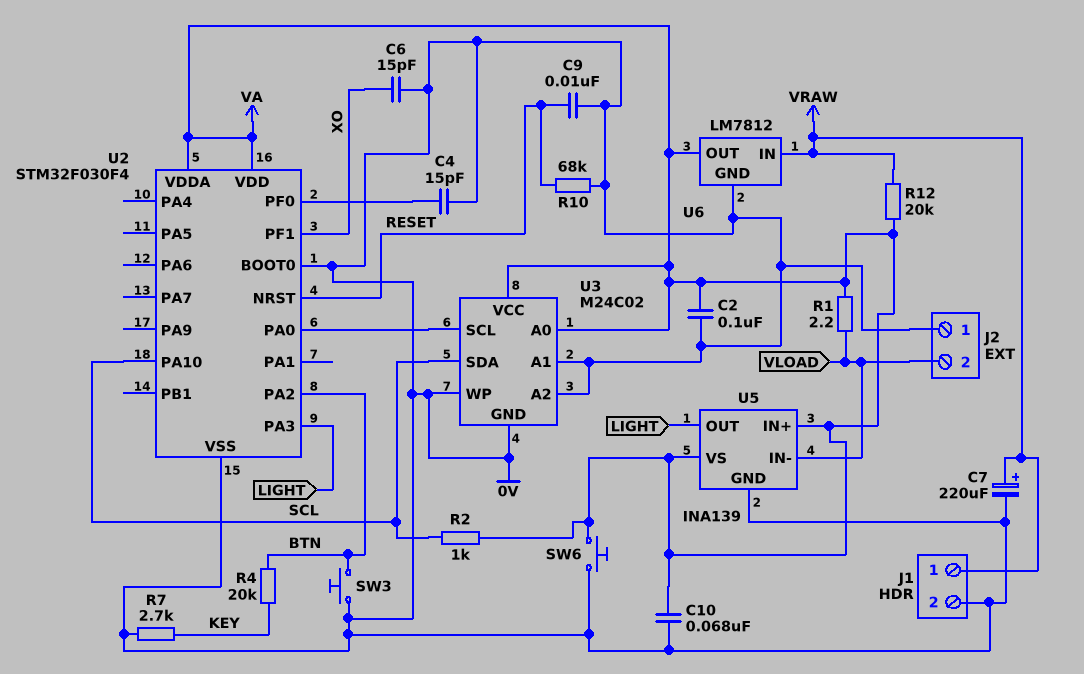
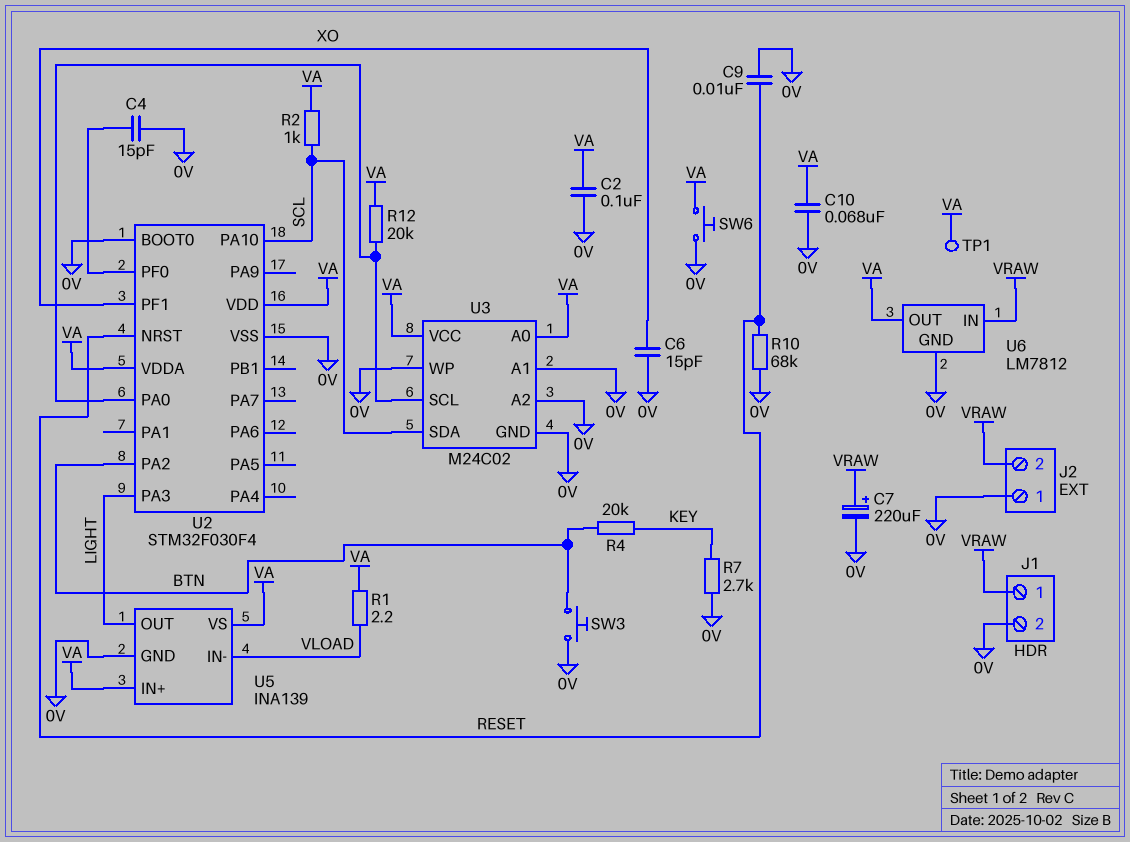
J2 pin 2: VLOAD -> VRAW
R12: 20k (VA, VRAW) -> 20k (U2/PA0, VA)
TP1: none -> test point (VA)

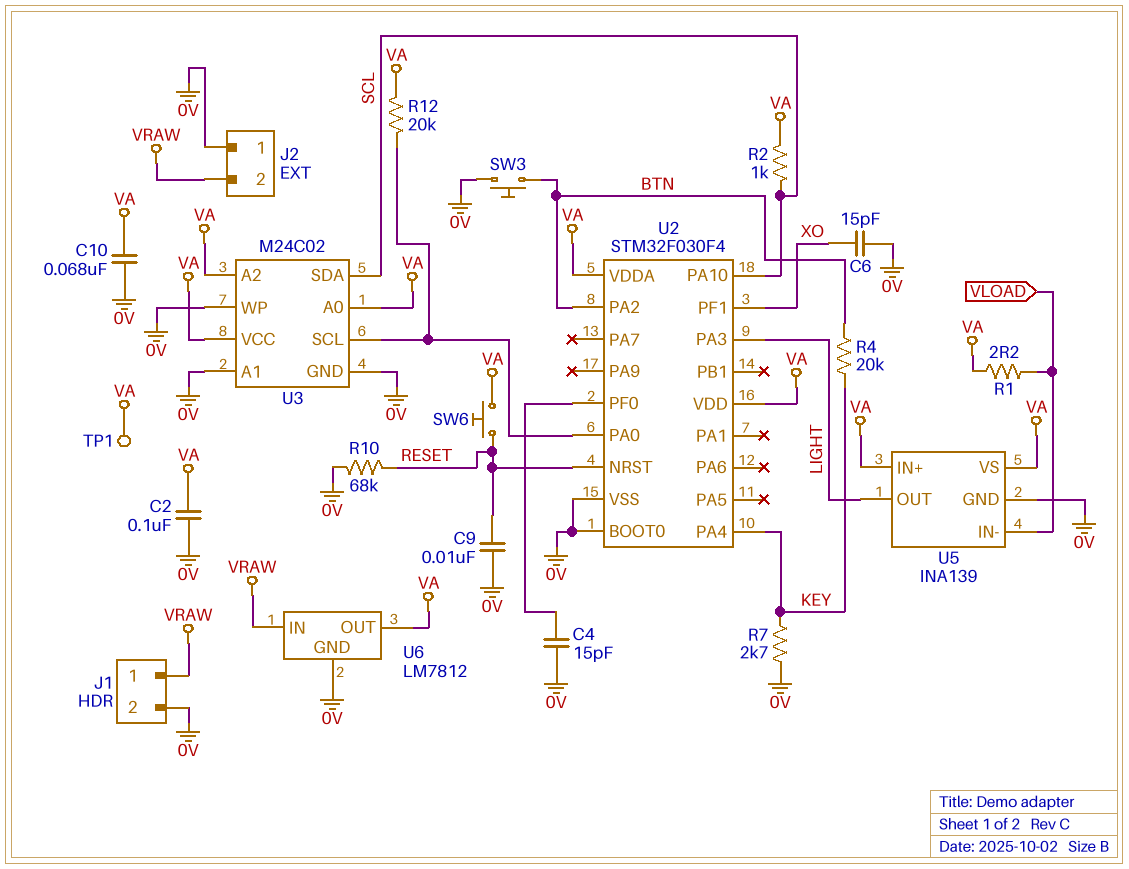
C7: 220uF (plus VRAW, minus 0V) -> none
SW6: button (0V, VA) -> button (RESET, VA)
U2 pin PA4: none -> KEY
U3 pin A2: 0V -> VA

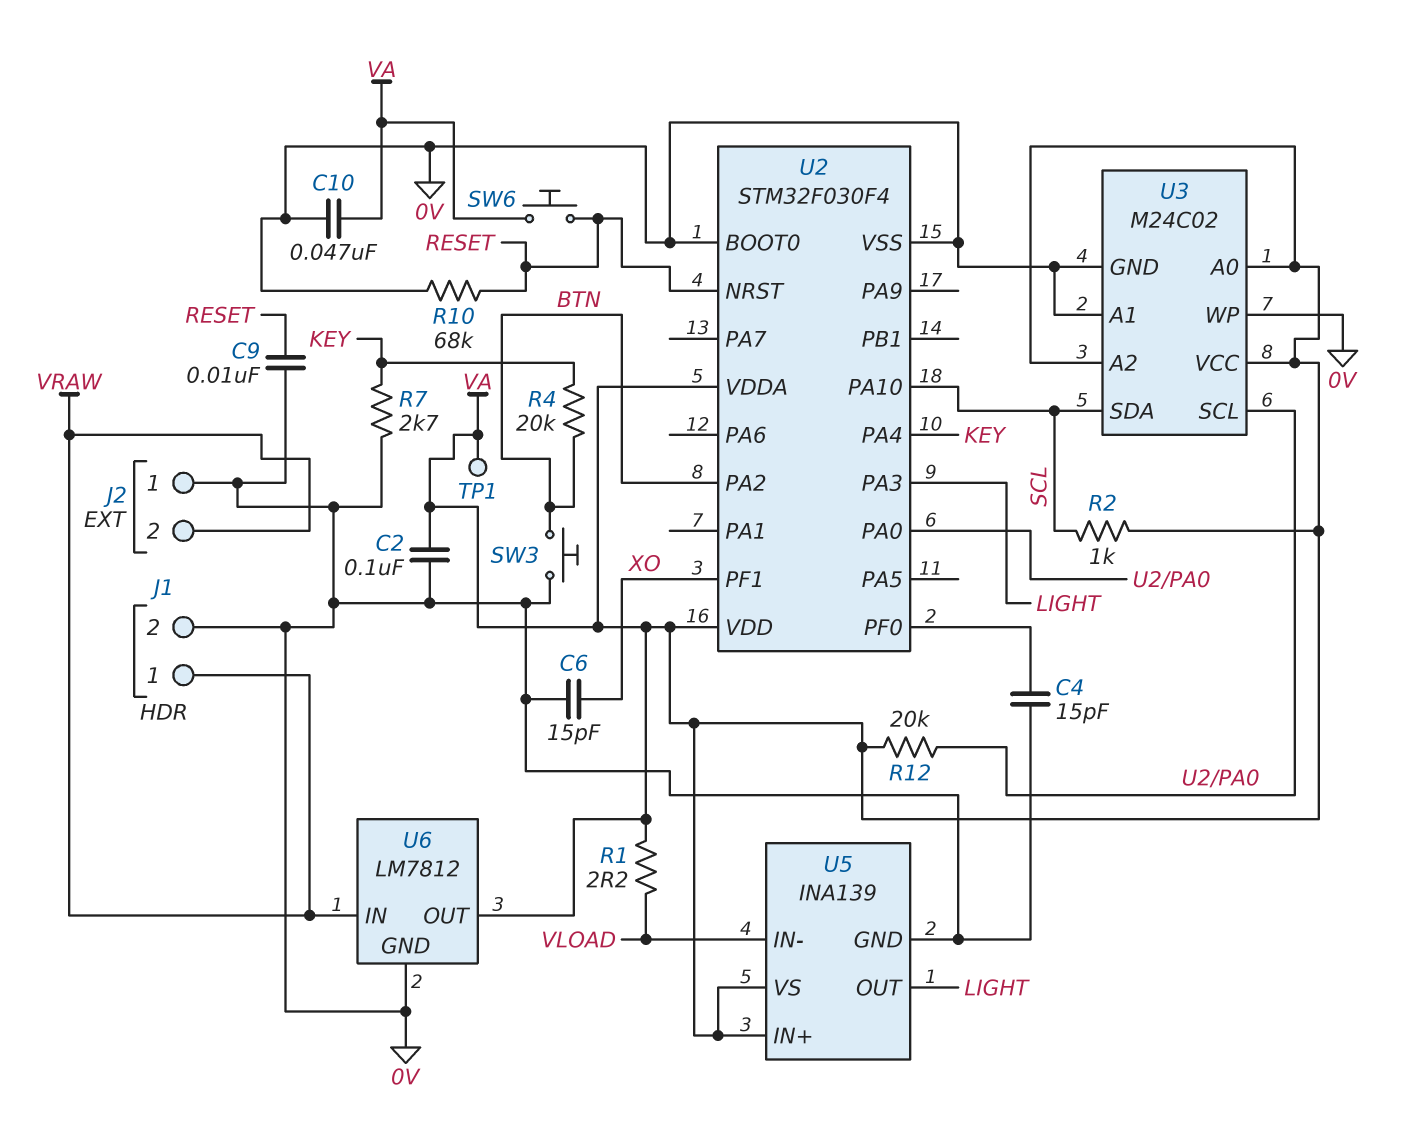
C10: 68nF (0V, VA) -> 47nF (0V, VA)

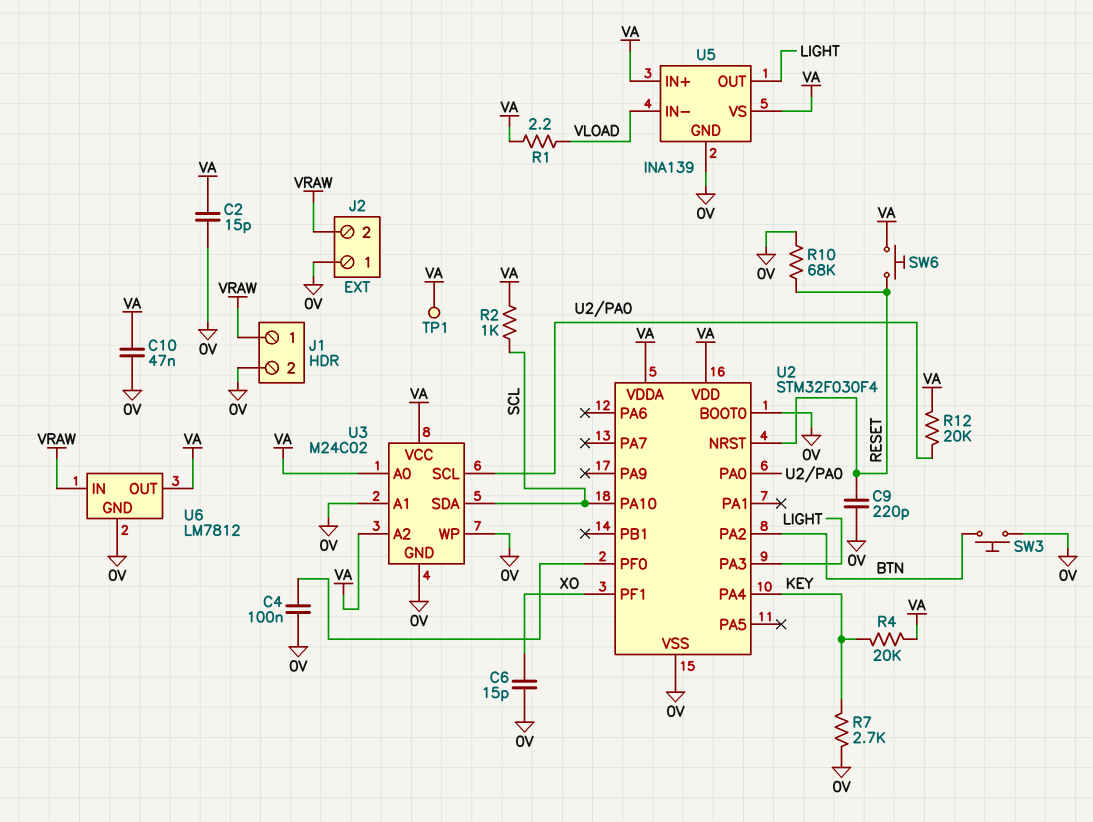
C2: 100nF (0V, VA) -> 15pF (0V, VA)
C4: 15pF (0V, U2/PF0) -> 100nF (0V, U2/PF0)
C9: 10nF (0V, RESET) -> 220pF (0V, RESET)
R4: 20k (BTN, KEY) -> 20k (KEY, VA)

